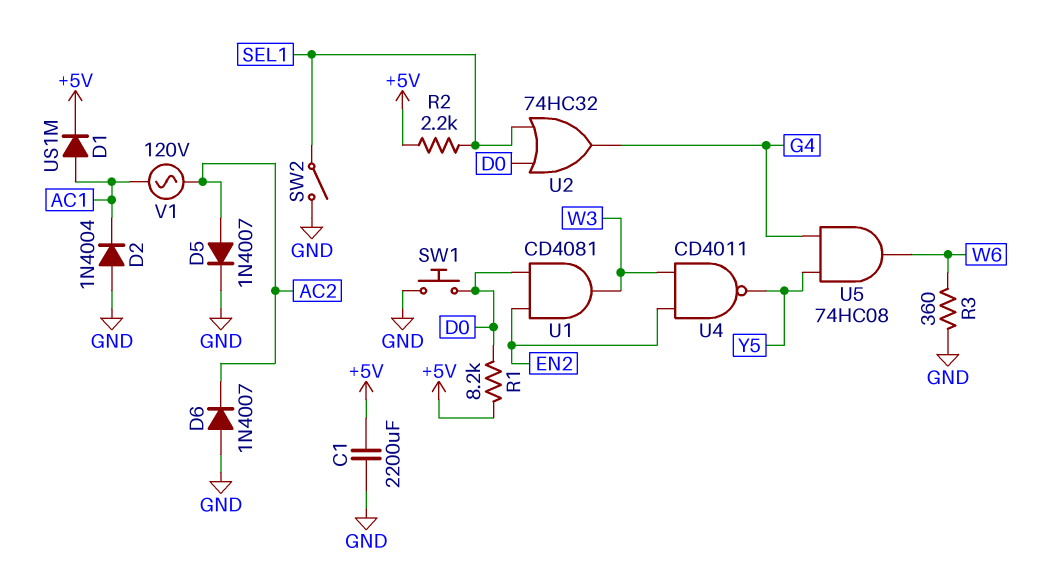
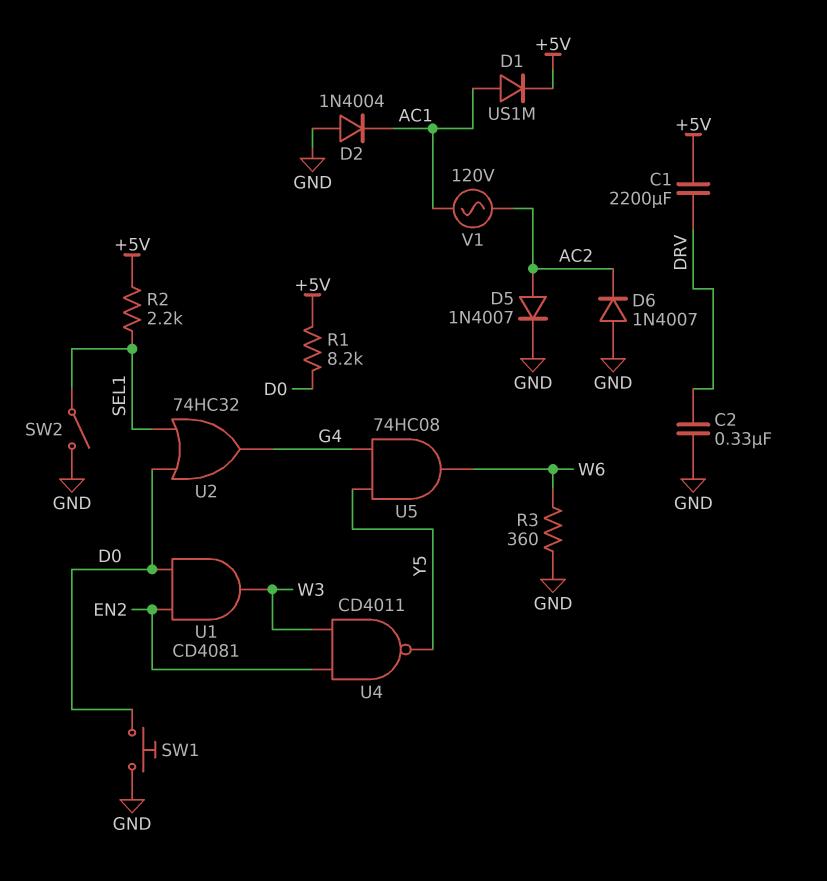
C1: 2200uF (+5V, GND) -> 2200uF (+5V, DRV)
C2: none -> 330nF (DRV, GND)

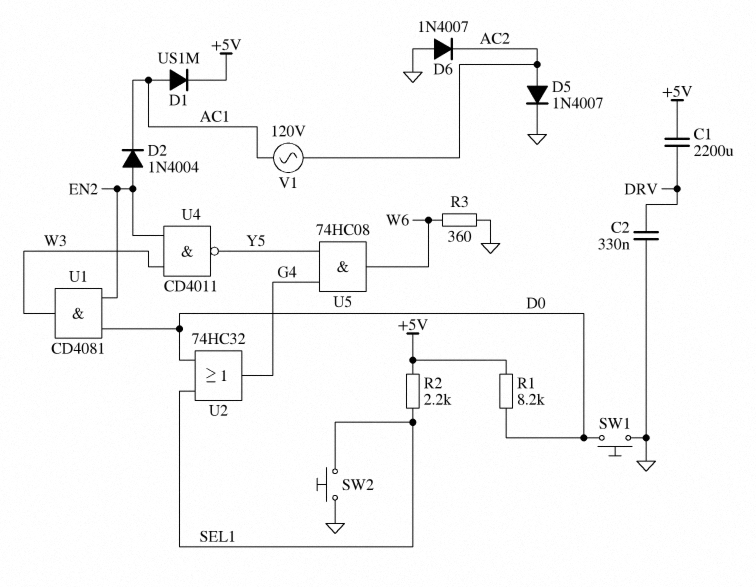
D2: diode 1N4004 (A GND, K AC1) -> diode 1N4004 (A EN2, K AC1)
SW2: switch (GND, SEL1) -> button (GND, SEL1)

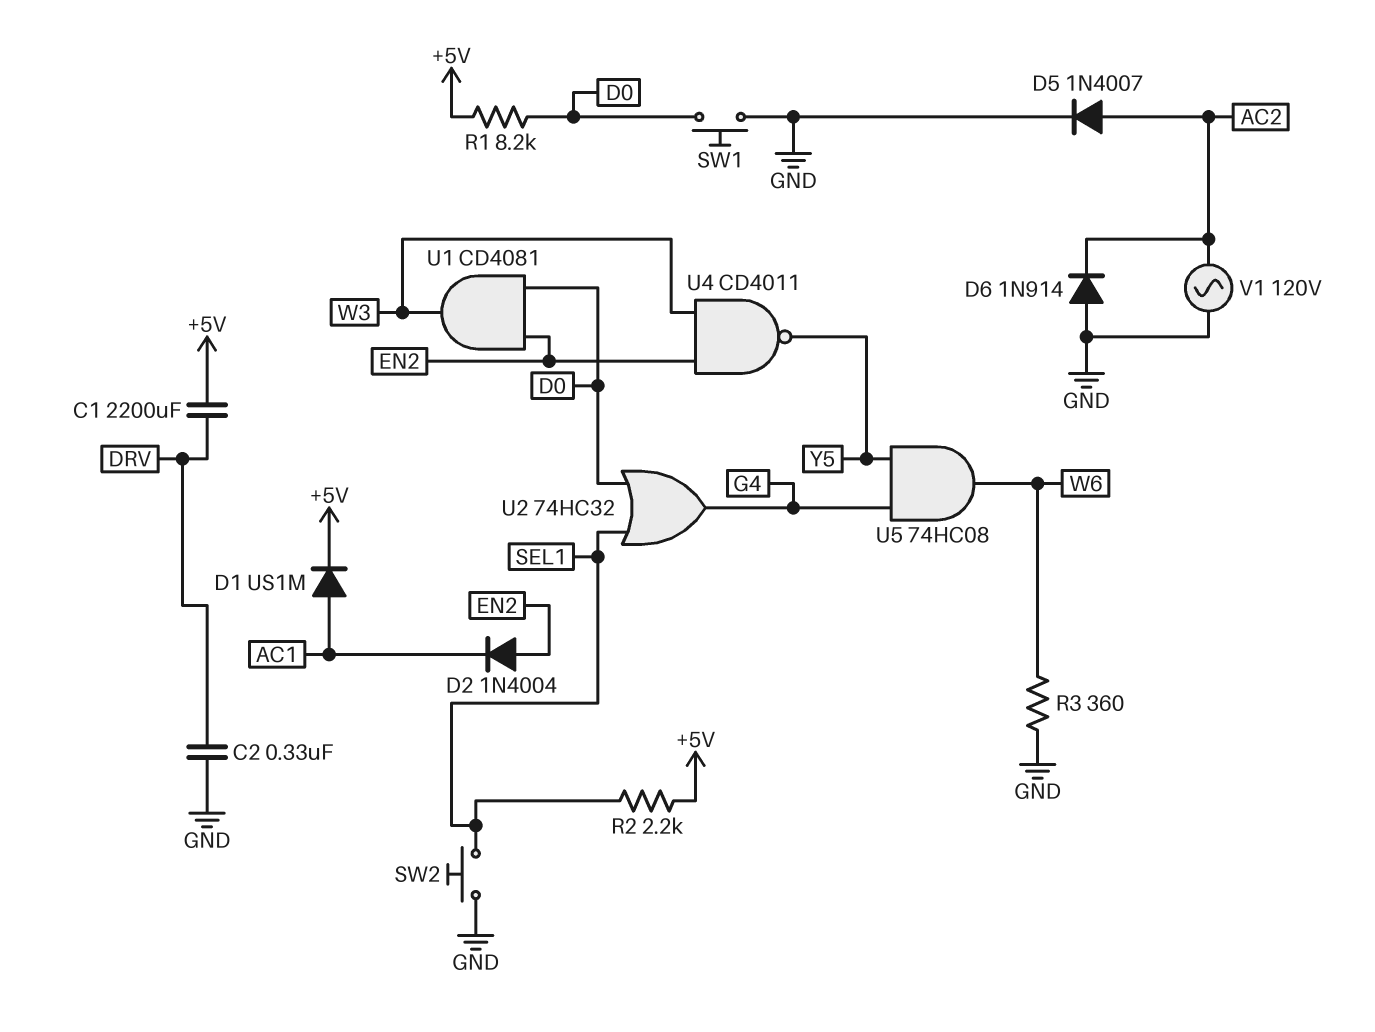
D6: diode 1N4007 (A GND, K AC2) -> diode 1N914 (A GND, K AC2)
V1: AC 120V (AC1, AC2) -> AC 120V (AC2, GND)

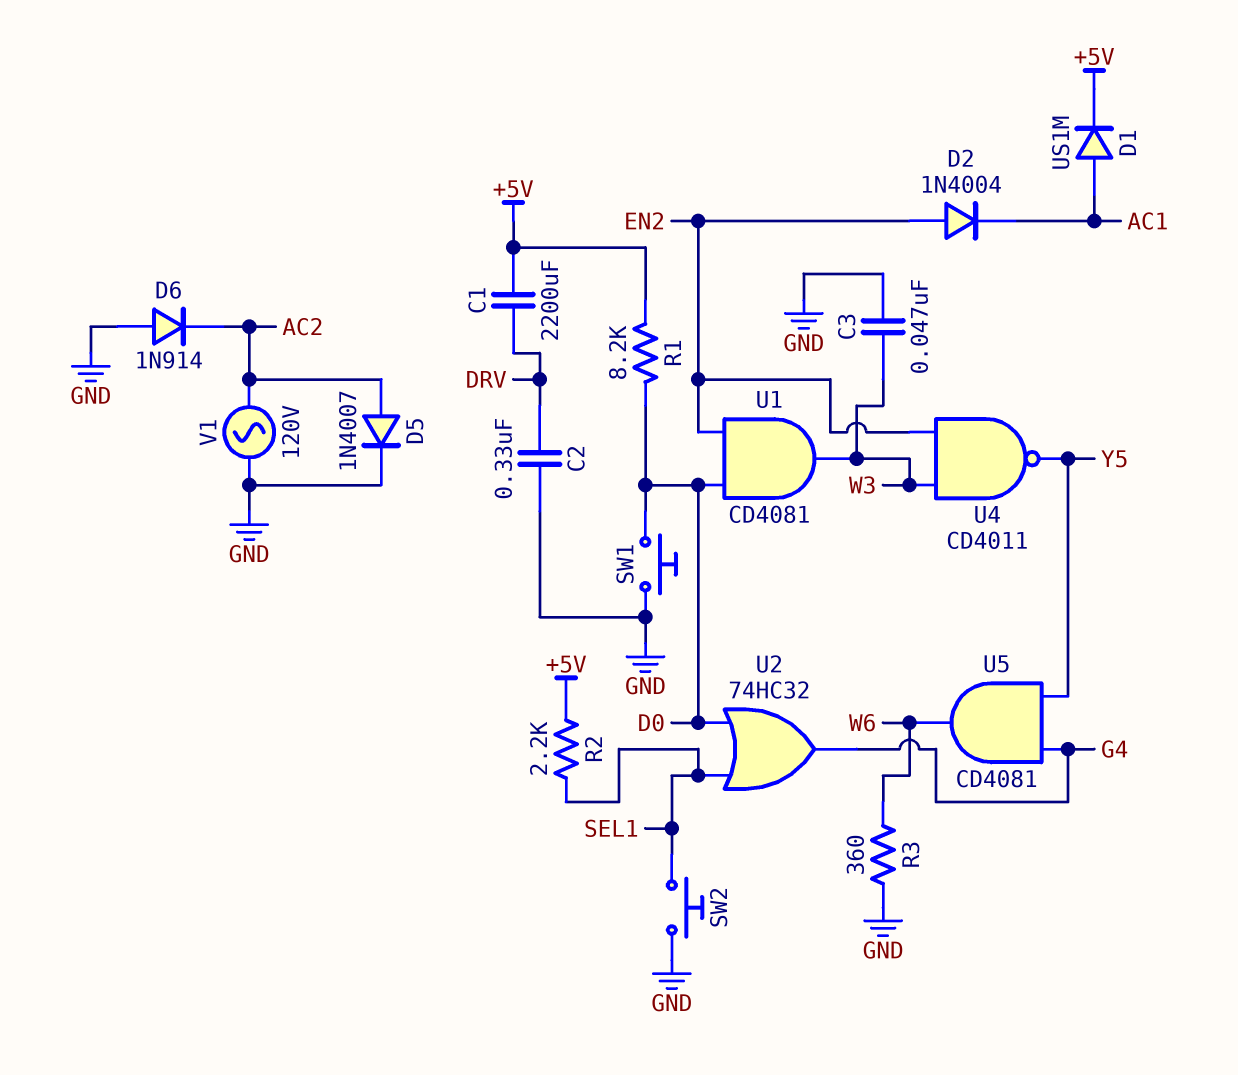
C3: none -> 47nF (GND, W3)
U5: AND 74HC08 (in G4, in Y5, out W6) -> AND CD4081 (in G4, in Y5, out W6)

